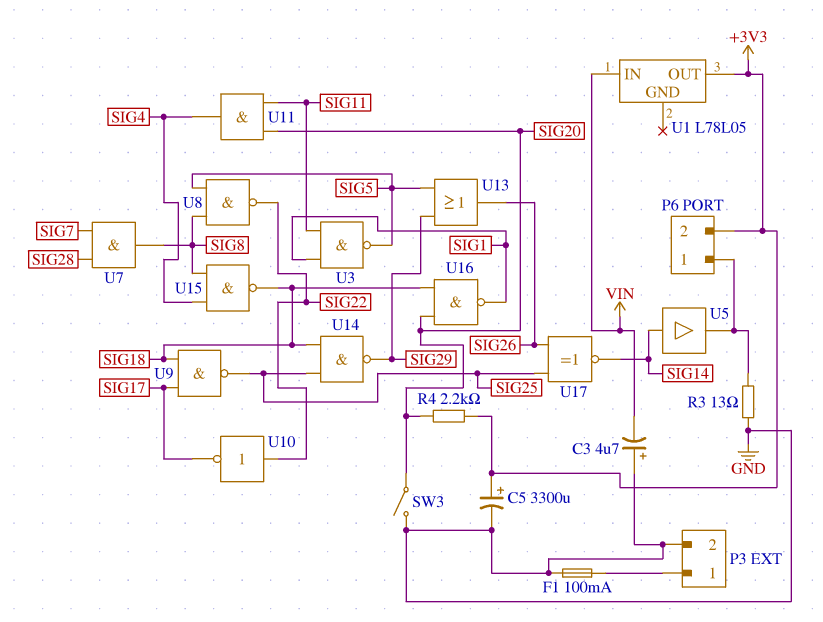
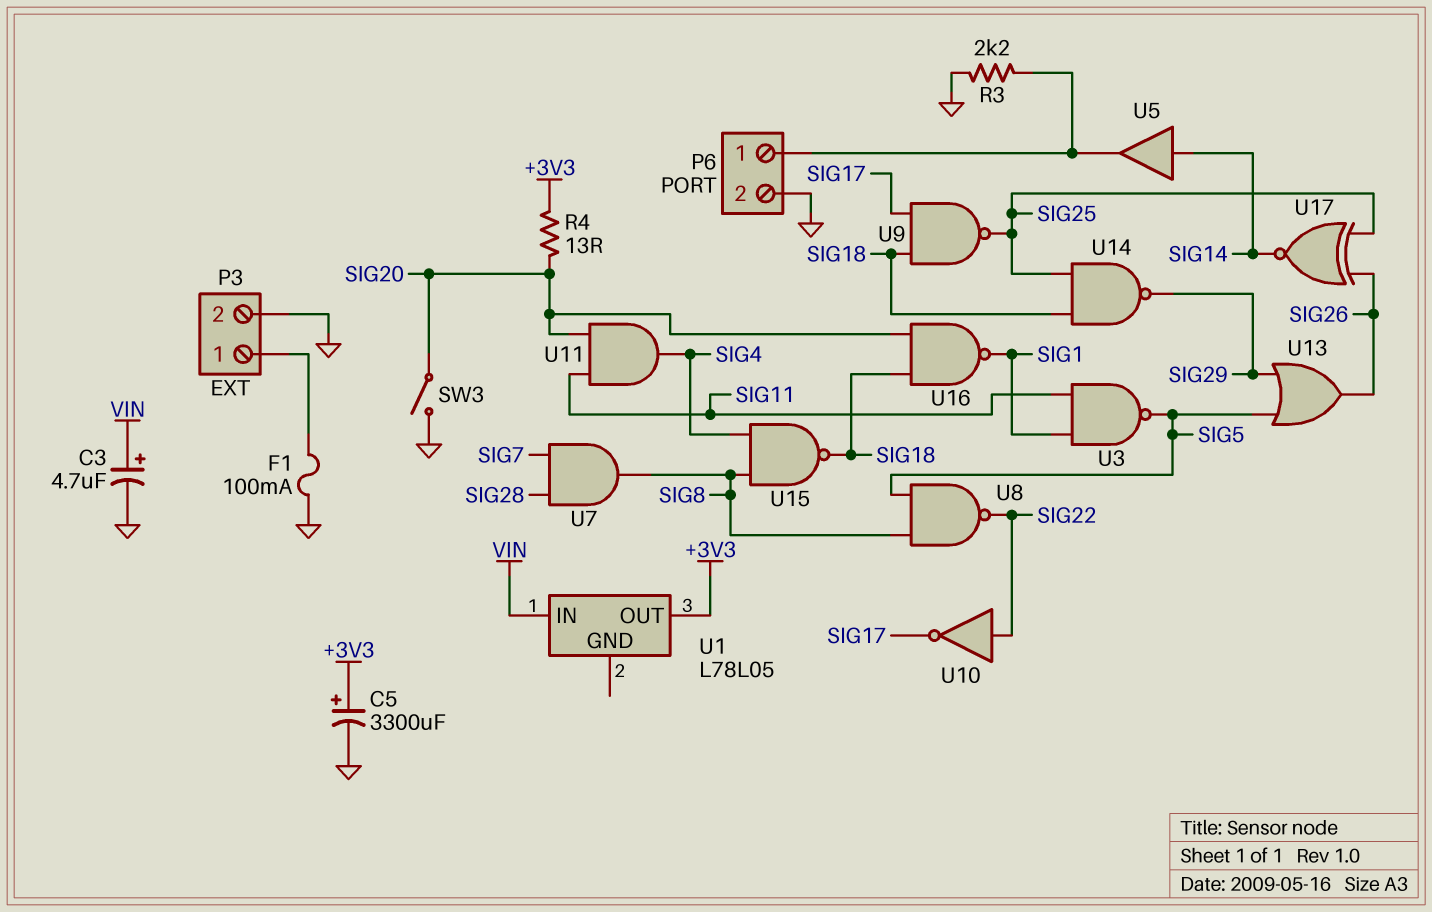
C3: 4.7uF (plus GND, minus VIN) -> 4.7uF (plus VIN, minus GND)
P6 pin 2: +3V3 -> GND
R3: 13 (GND, P6/1) -> 2.2k (GND, P6/1)
R4: 2.2k (+3V3, SIG20) -> 13 (+3V3, SIG20)

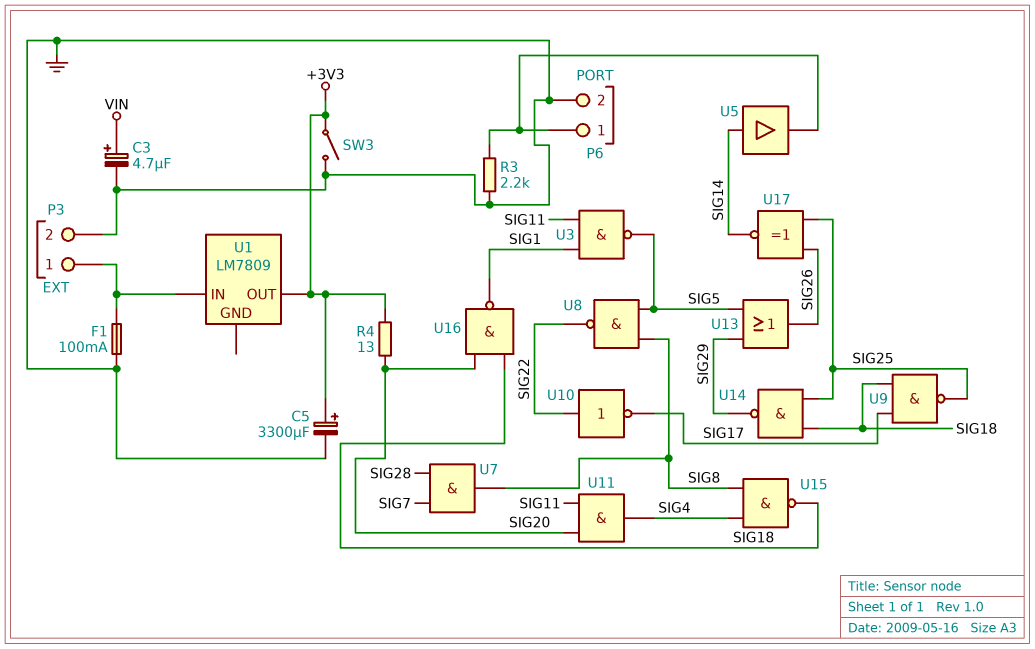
SW3: switch (GND, SIG20) -> switch (+3V3, GND)
U1: L78L05 -> LM7809
U1 pin IN: VIN -> P3/1

